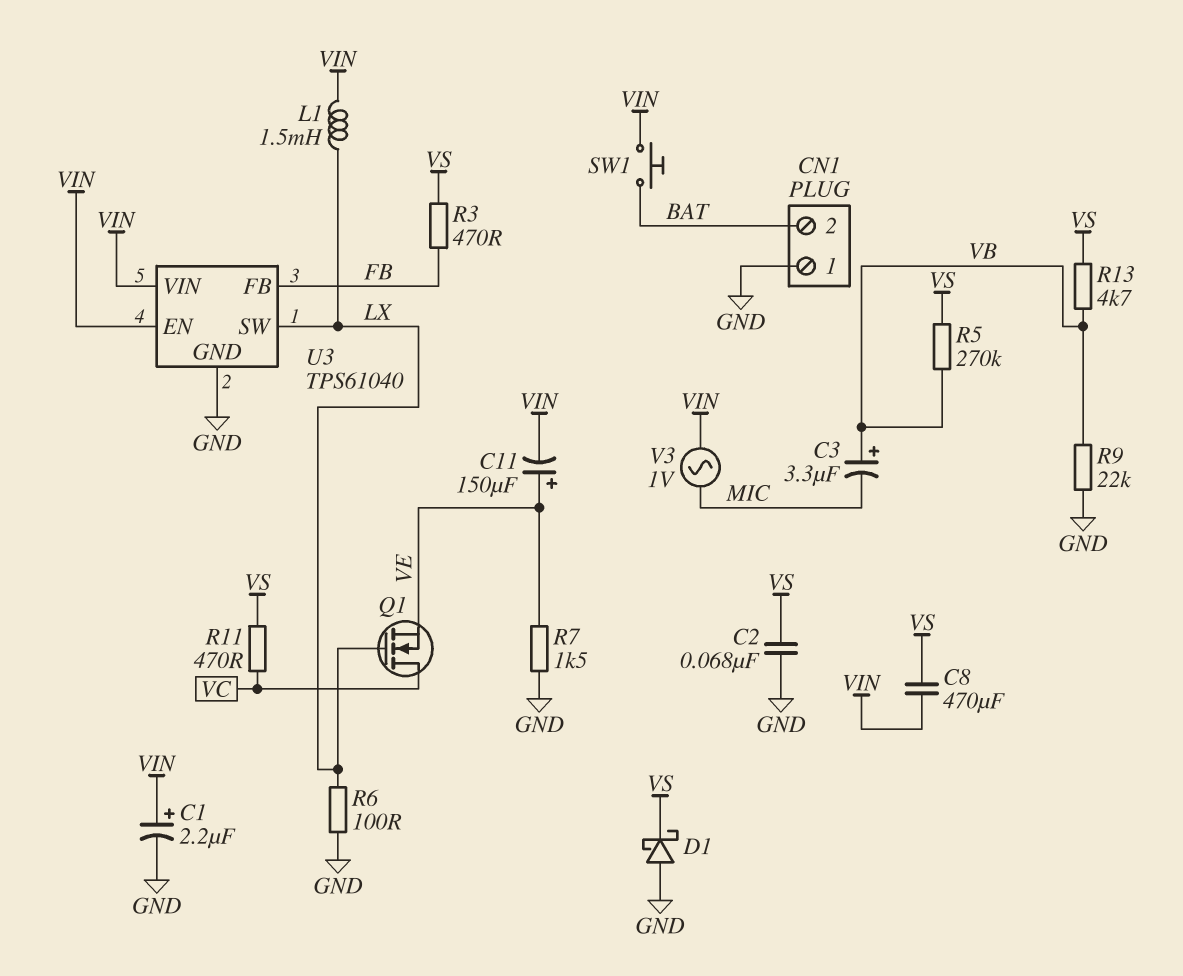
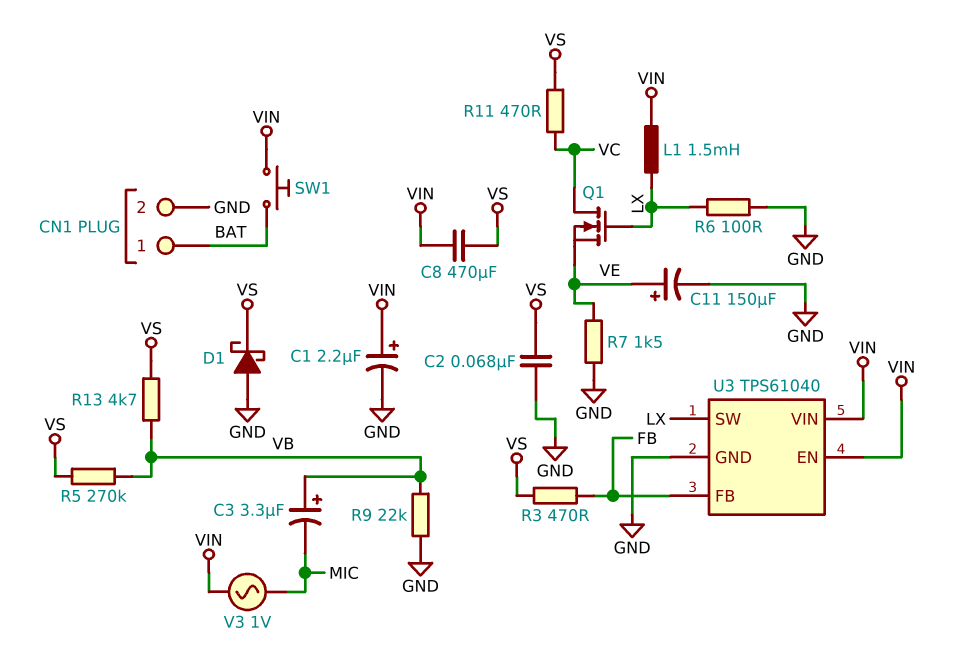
C11: 150uF (plus VE, minus VIN) -> 150uF (plus VE, minus GND)
CN1 pin 1: GND -> BAT
CN1 pin 2: BAT -> GND

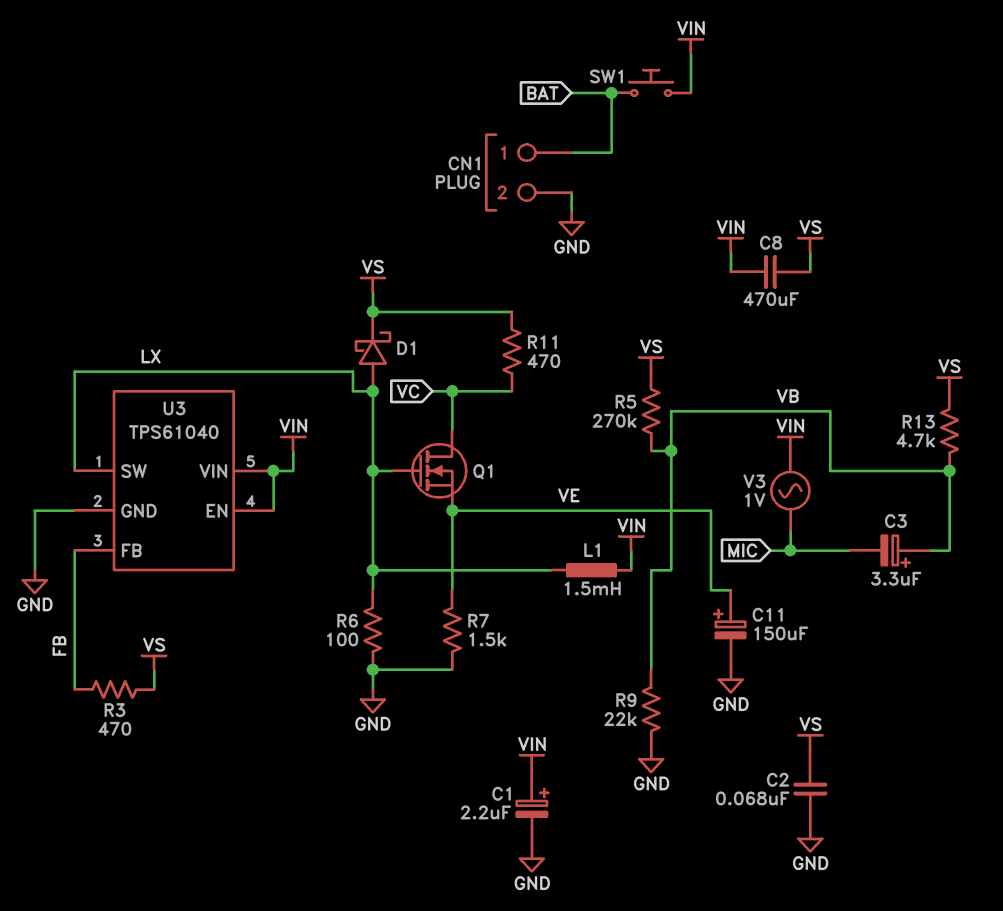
D1: schottky (A GND, K VS) -> schottky (A LX, K VS)

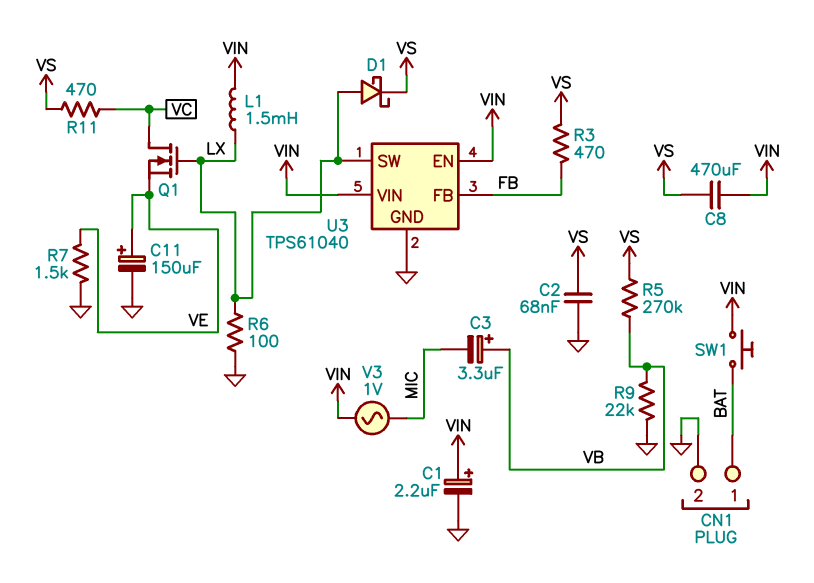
R13: 4.7k (VB, VS) -> none

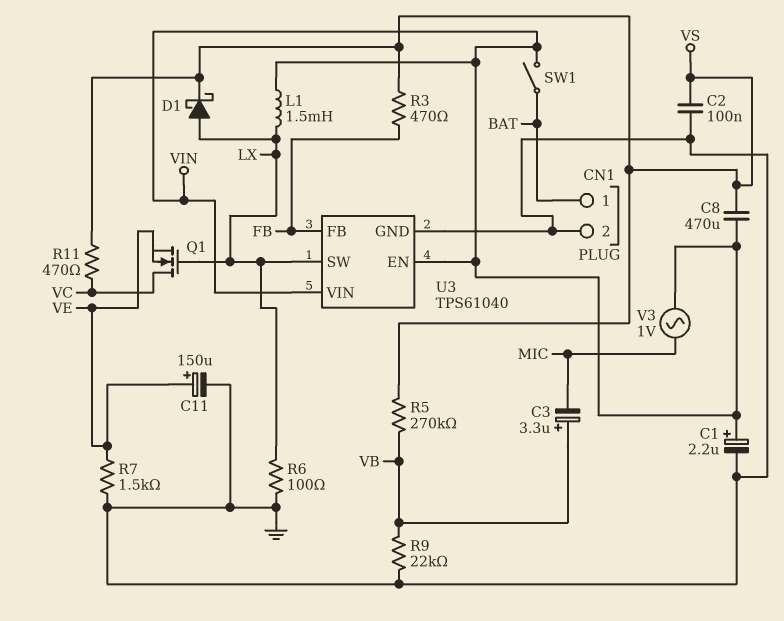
C2: 68nF (GND, VS) -> 100nF (GND, VS)
SW1: button (BAT, VIN) -> switch (BAT, VIN)

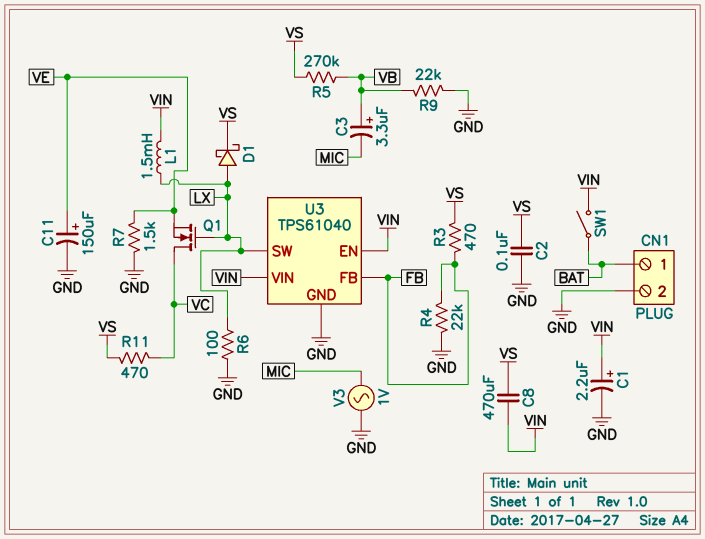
R4: none -> 22k (FB, GND)
V3: AC 1V (MIC, VIN) -> AC 1V (GND, MIC)

